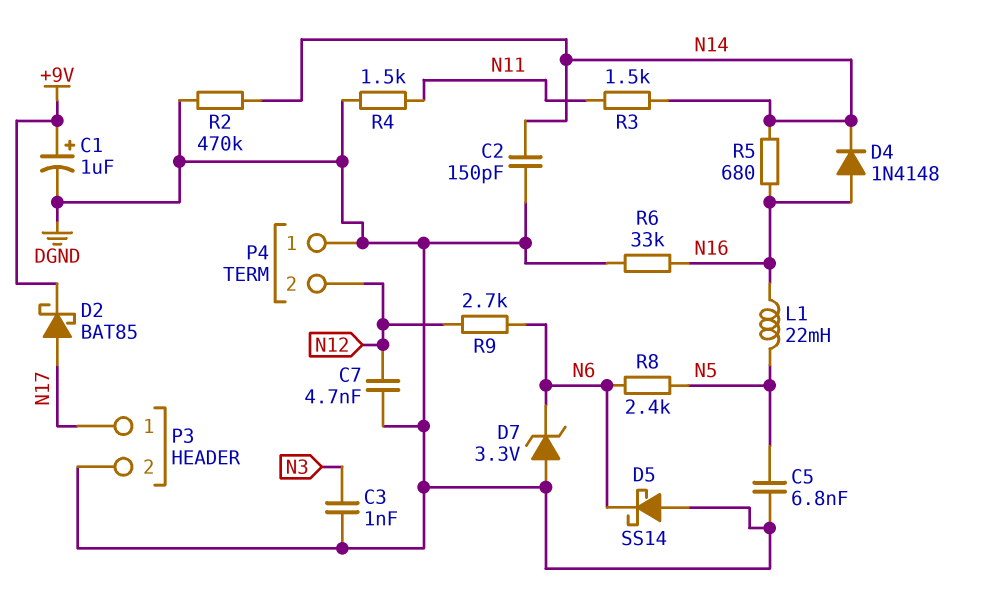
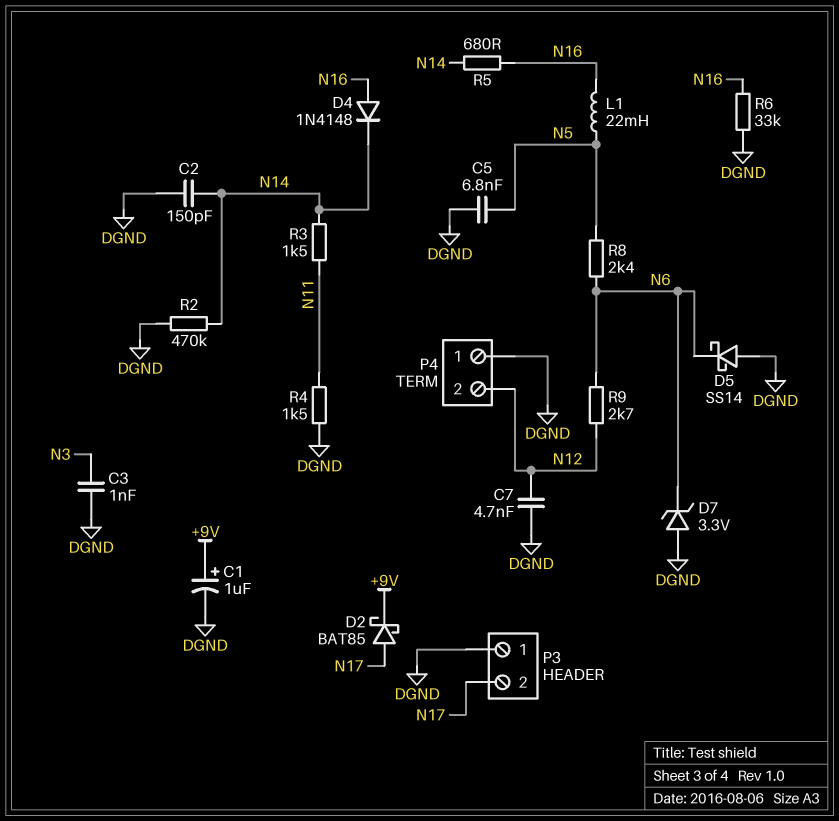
P3 pin 1: N17 -> DGND
P3 pin 2: DGND -> N17

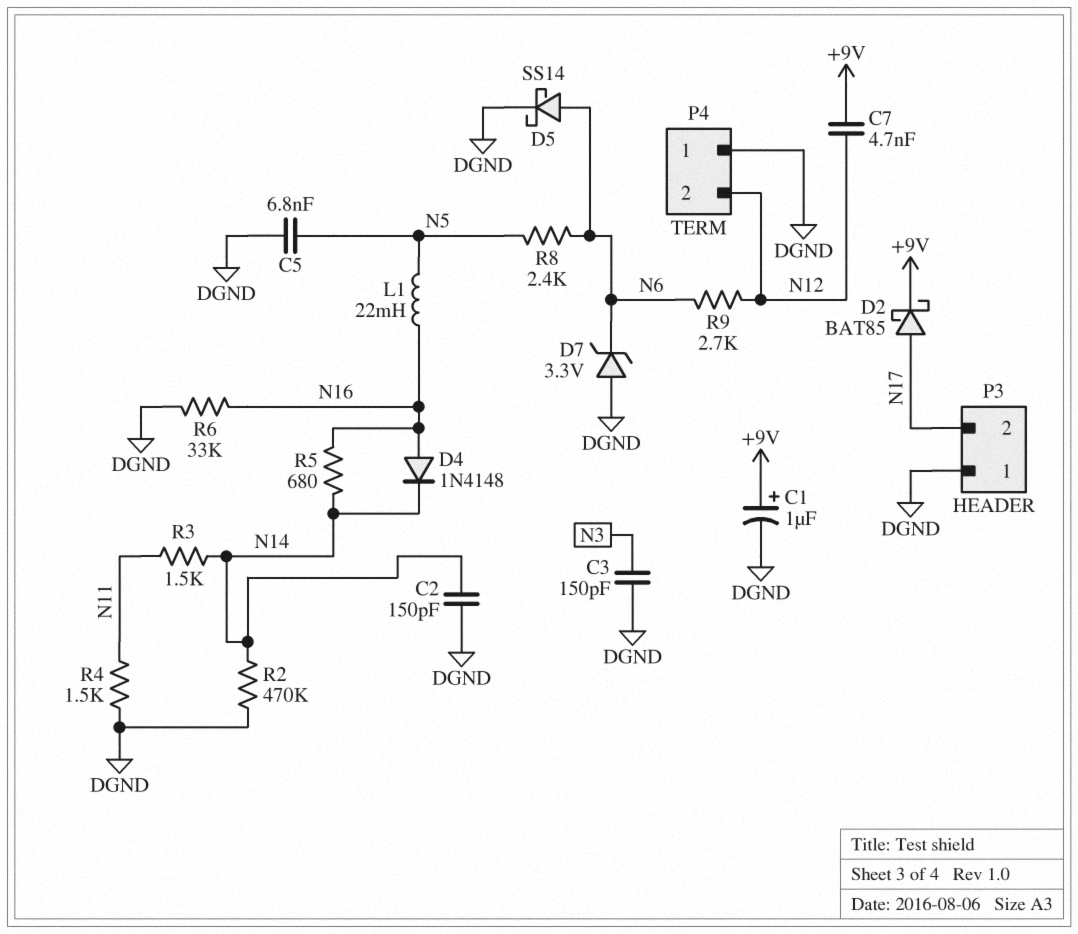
C3: 1nF (DGND, N3) -> 150pF (DGND, N3)
C7: 4.7nF (DGND, N12) -> 4.7nF (+9V, N12)
D5: schottky SS14 (A DGND, K N6) -> schottky SS14 (A N6, K DGND)

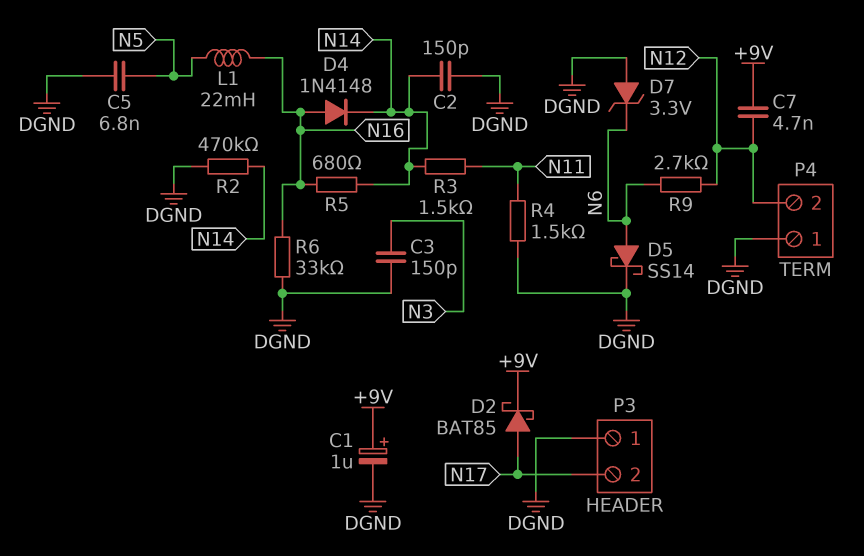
R8: 2.4k (N5, N6) -> none

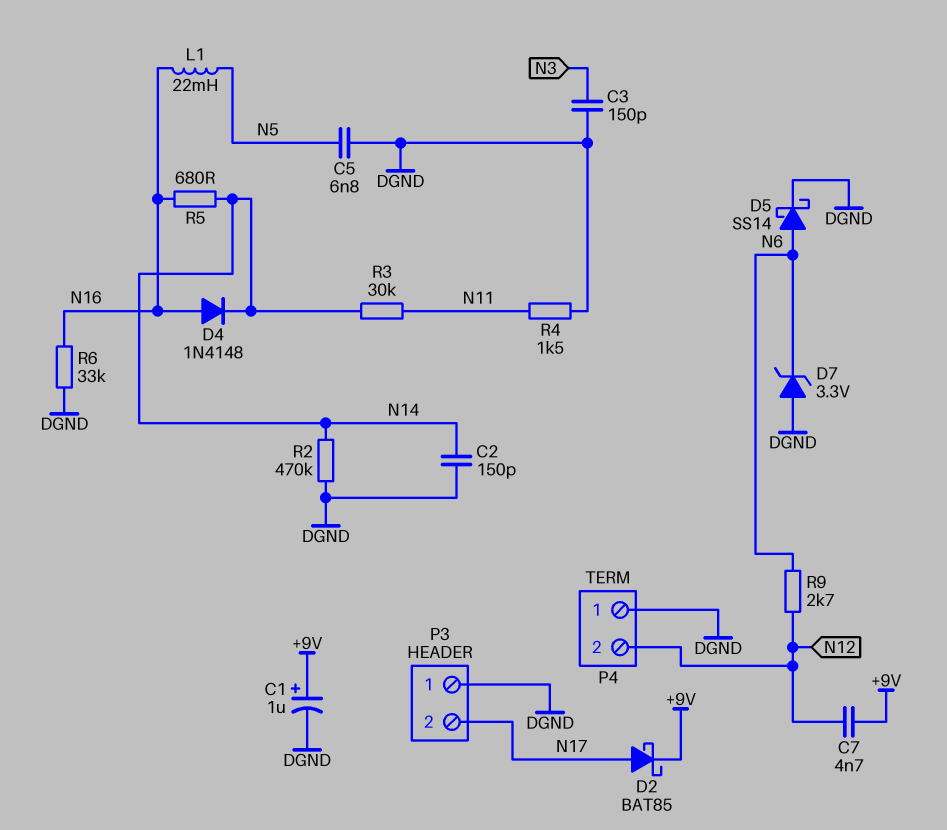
R3: 1.5k (N11, N14) -> 30k (N11, N14)

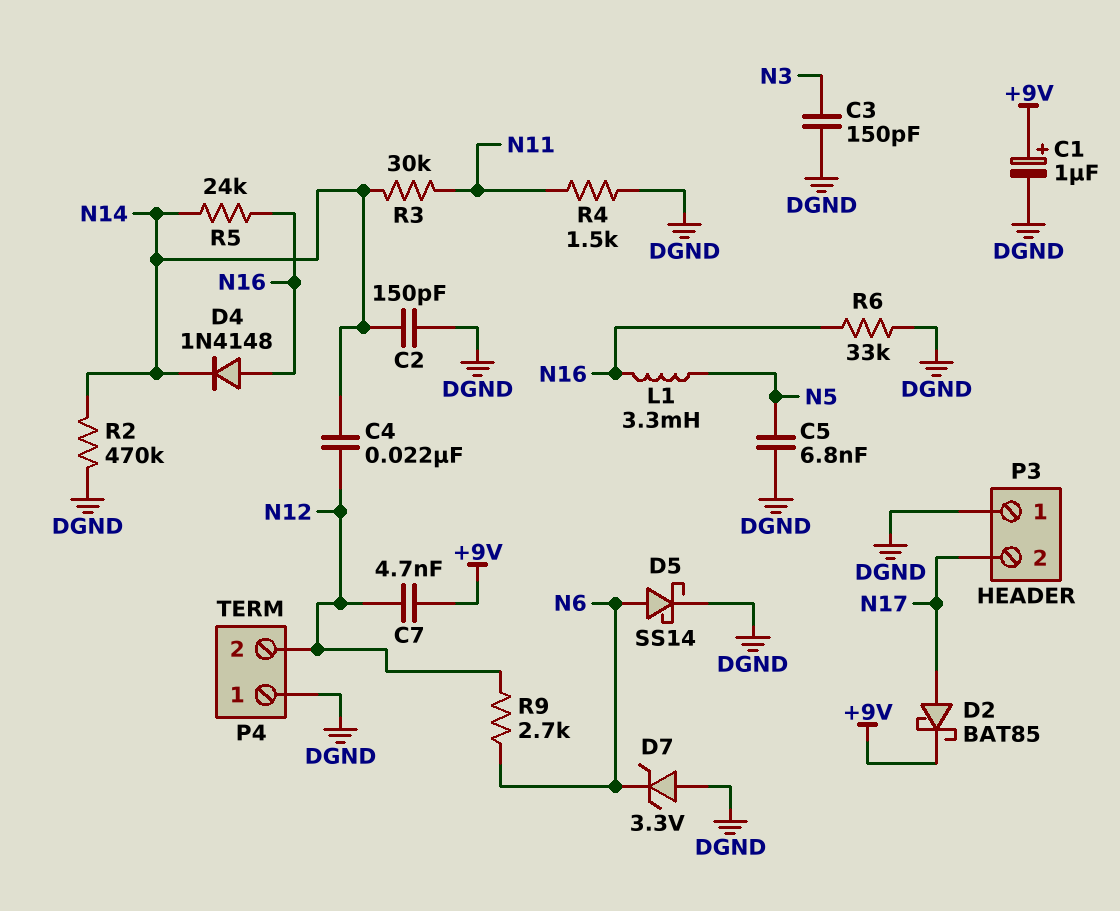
C4: none -> 22nF (N12, N14)
L1: 22mH (N5, N16) -> 3.3mH (N5, N16)
R5: 680 (N14, N16) -> 24k (N14, N16)

